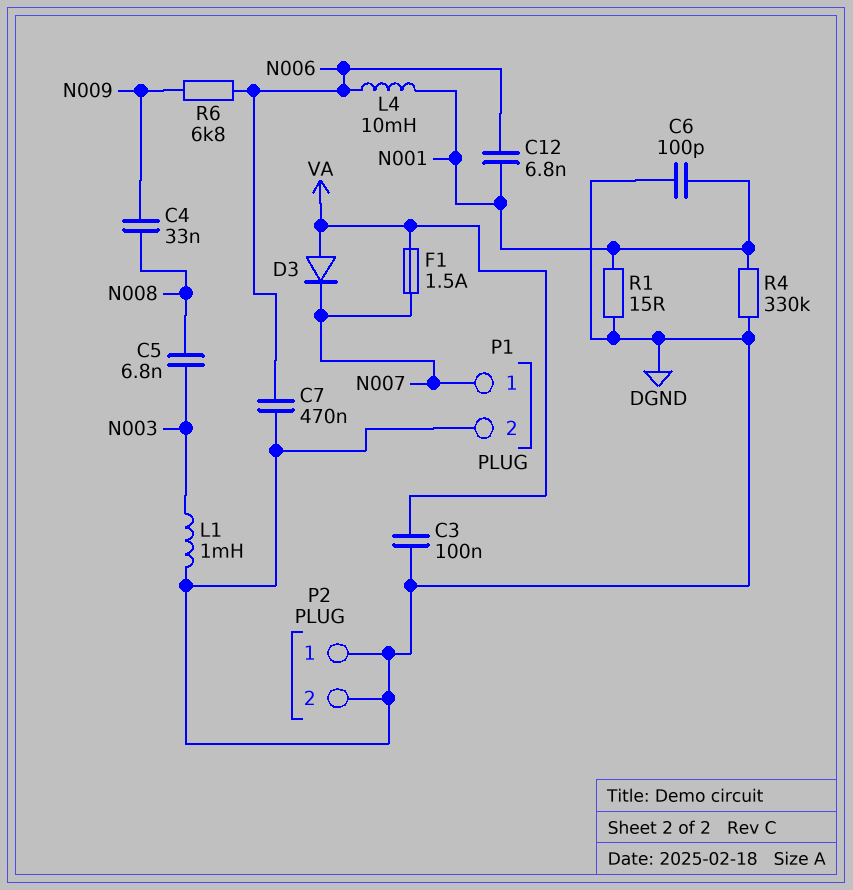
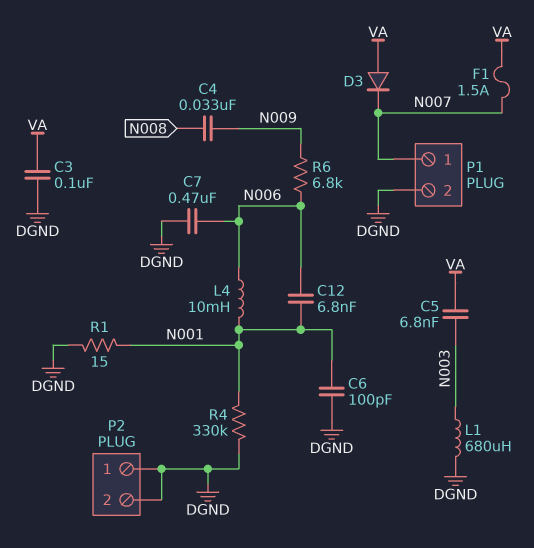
C5: 6.8nF (N003, N008) -> 6.8nF (N003, VA)
L1: 1mH (DGND, N003) -> 680uH (DGND, N003)

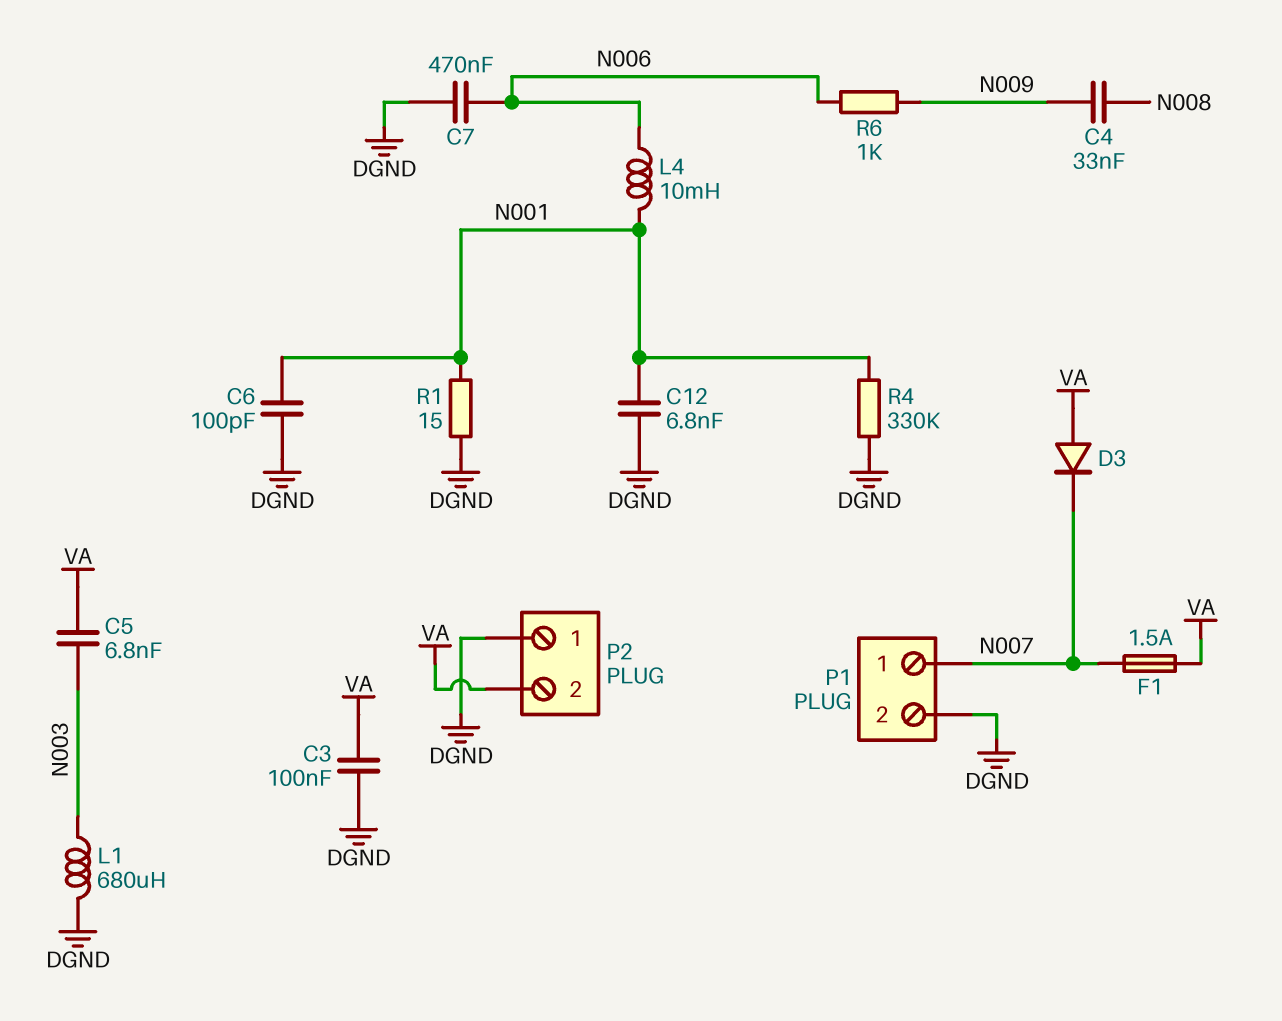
C12: 6.8nF (N001, N006) -> 6.8nF (DGND, N001)
P2 pin 2: DGND -> VA
R6: 6.8k (N006, N009) -> 1k (N006, N009)

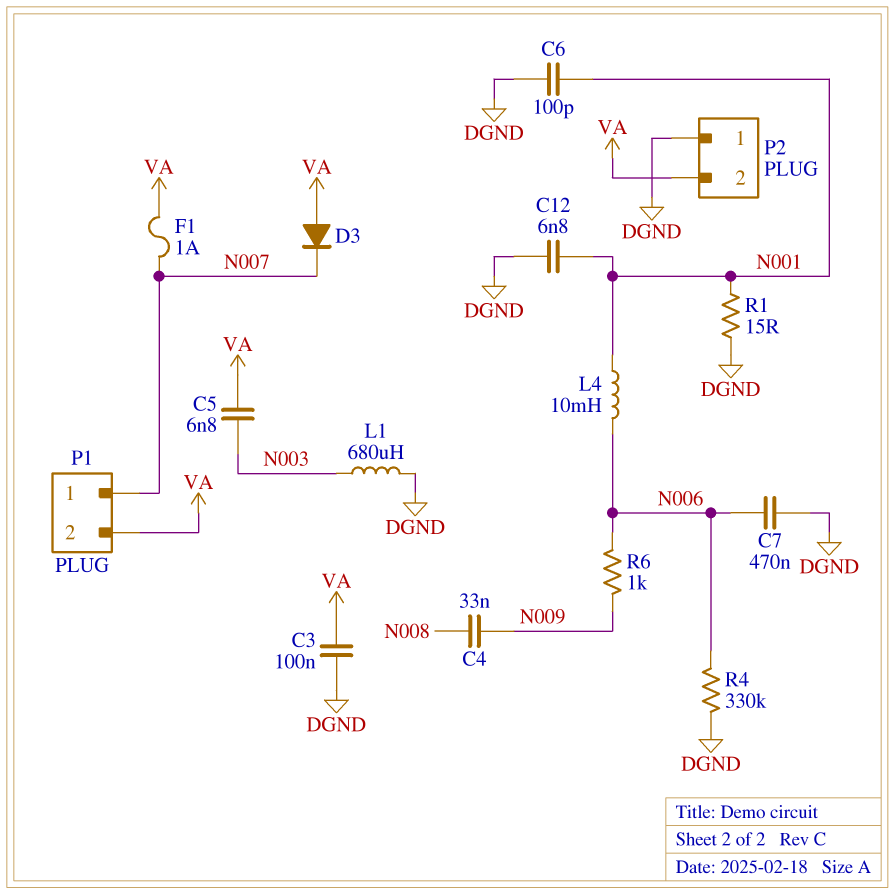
F1: 1.5A (N007, VA) -> 1A (N007, VA)
P1 pin 2: DGND -> VA
R4: 330k (DGND, N001) -> 330k (DGND, N006)

